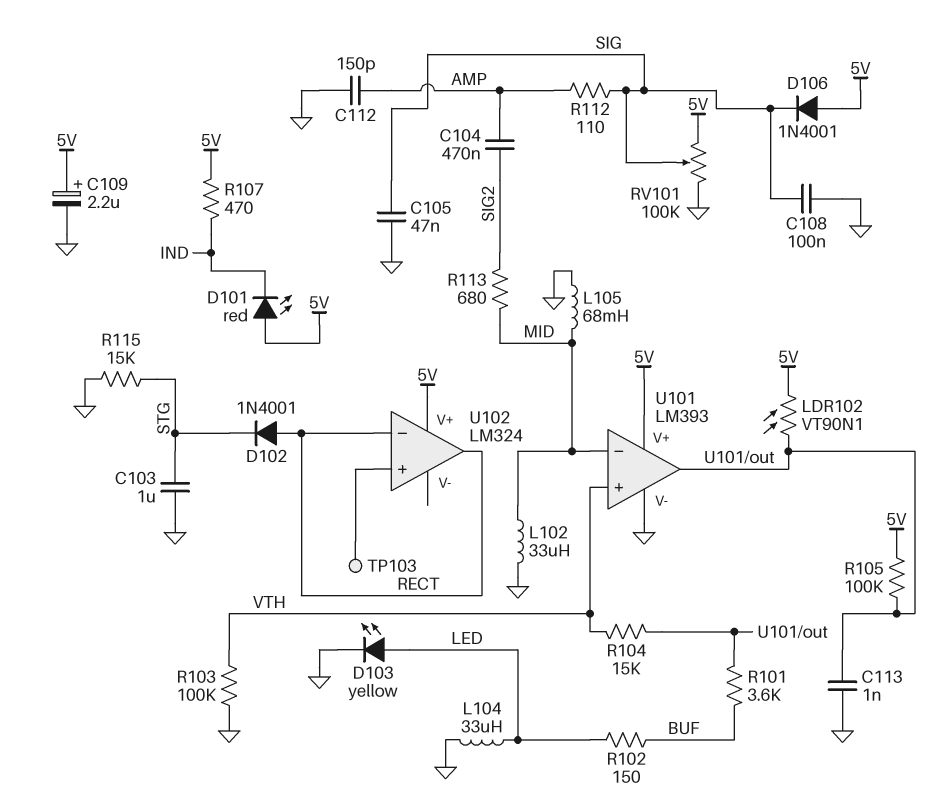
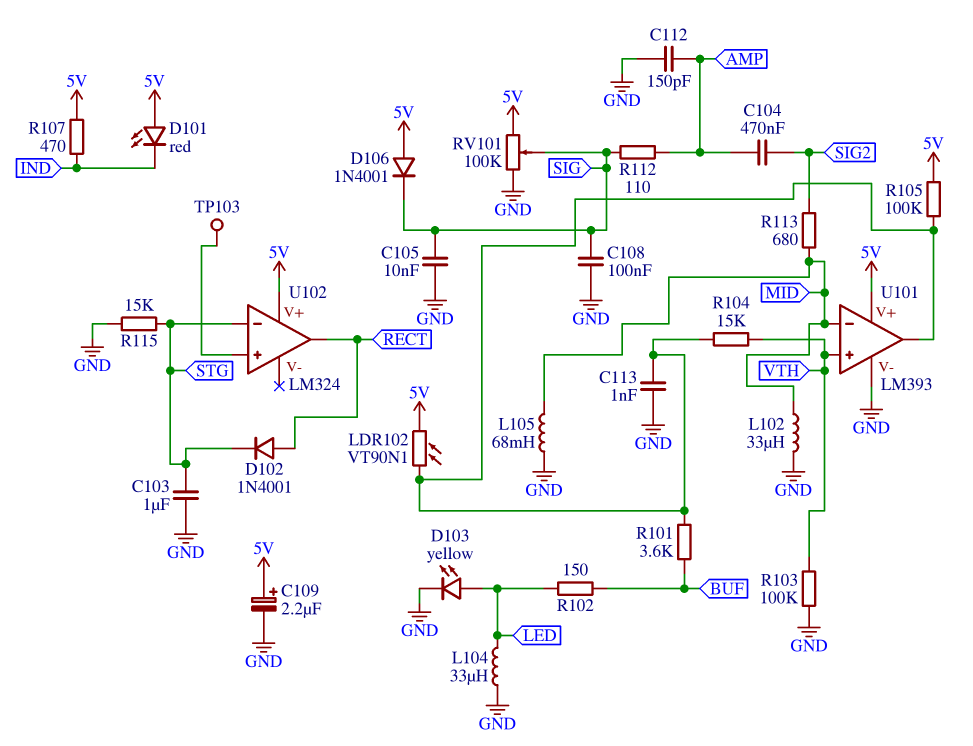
C105: 47nF (GND, SIG) -> 10nF (GND, SIG)
U102 pin in-: RECT -> STG

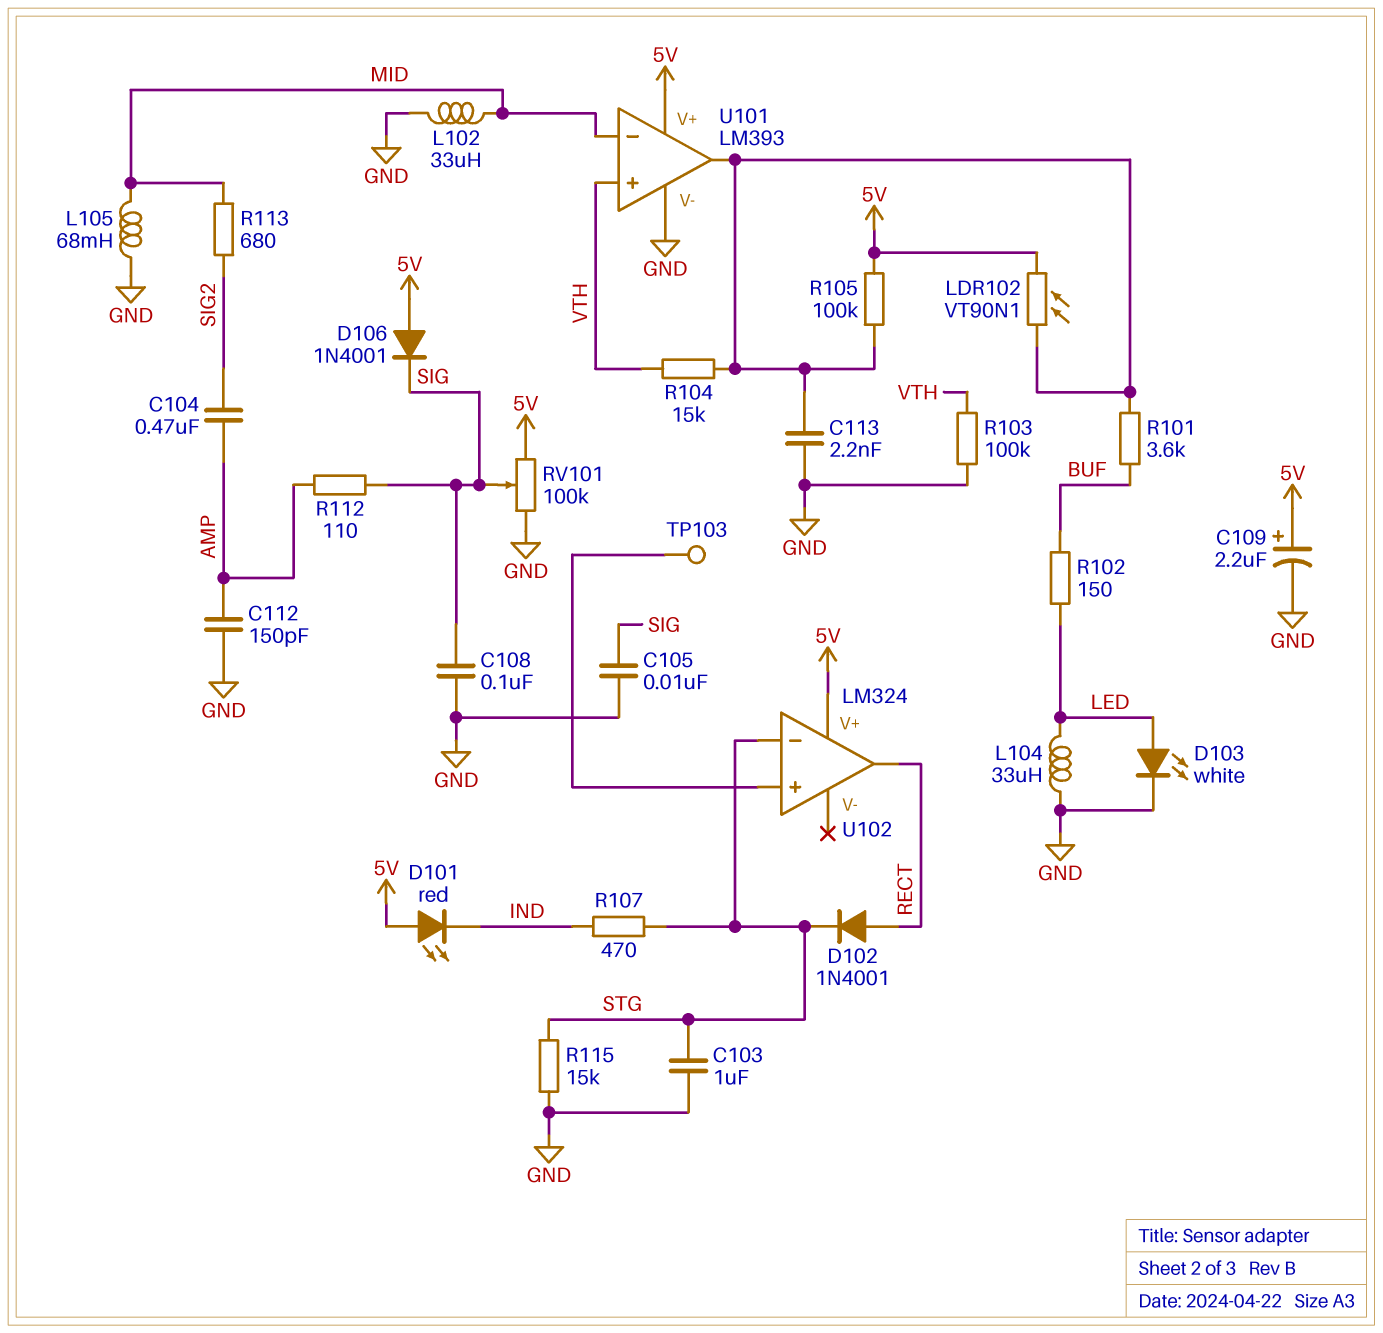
C113: 1nF (GND, U101/out) -> 2.2nF (GND, U101/out)
D103: LED yellow (A LED, K GND) -> LED white (A LED, K GND)
R107: 470 (5V, IND) -> 470 (IND, STG)

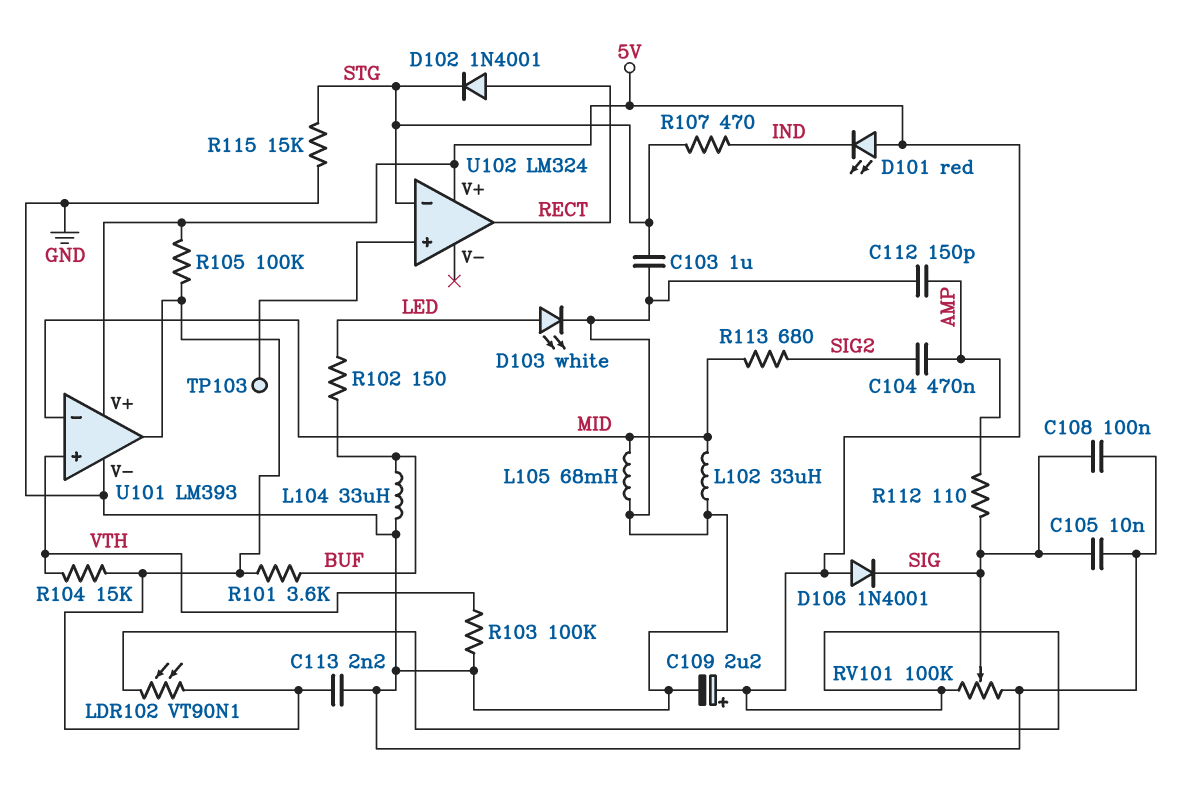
L104: 33uH (GND, LED) -> 33uH (BUF, GND)

